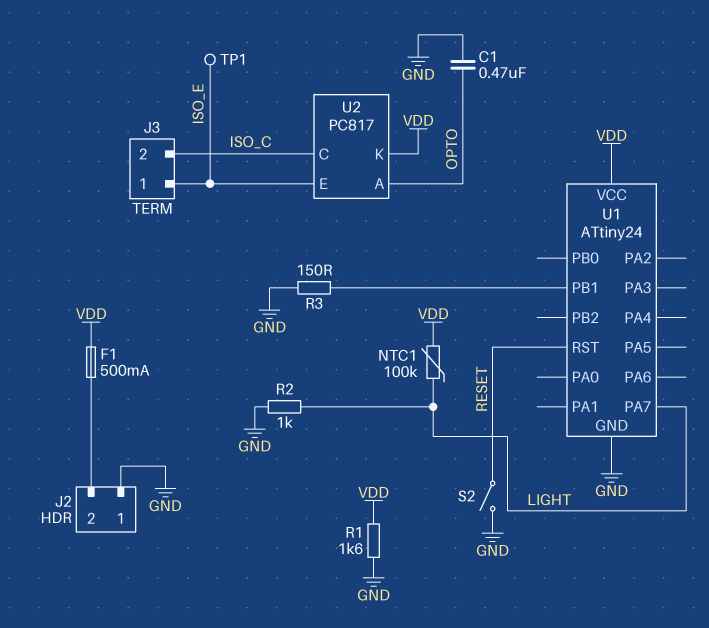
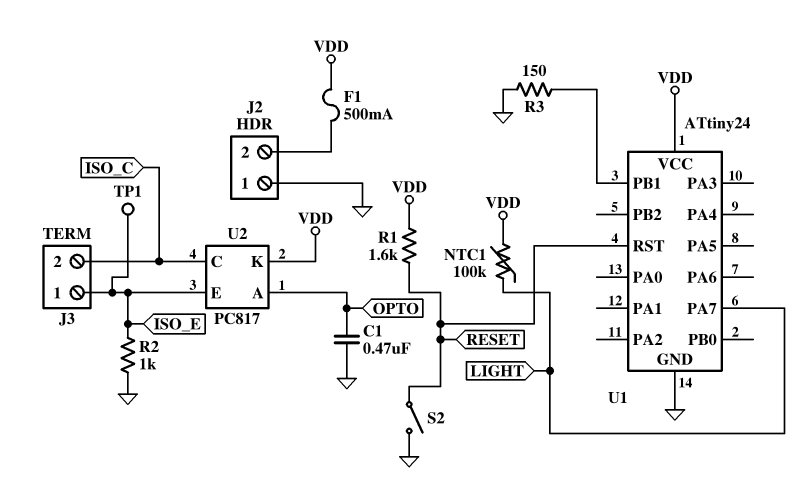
R1: 1.6k (GND, VDD) -> 1.6k (RESET, VDD)
R2: 1k (GND, LIGHT) -> 1k (GND, ISO_E)

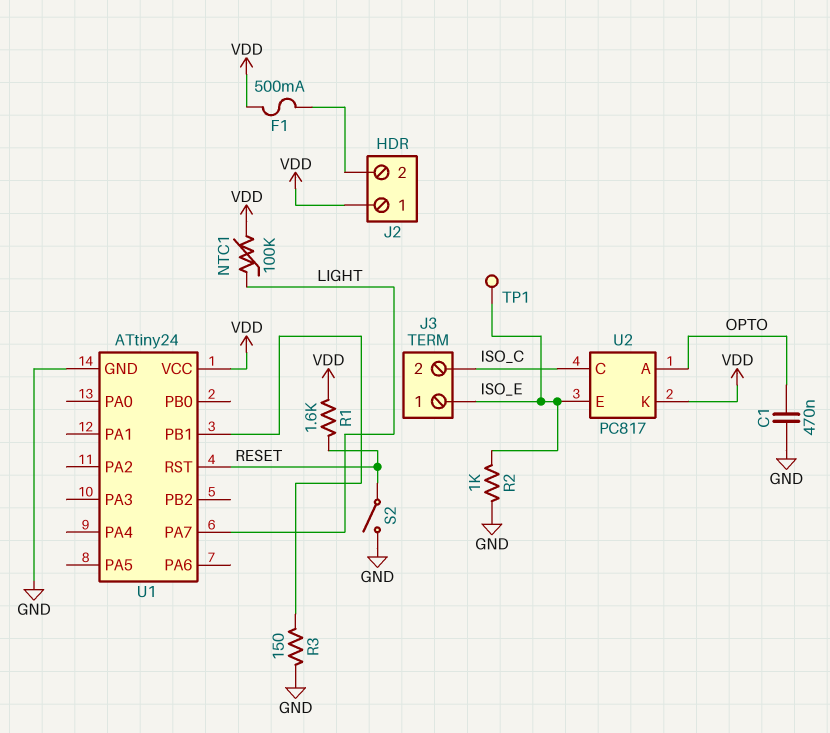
J2 pin 1: GND -> VDD

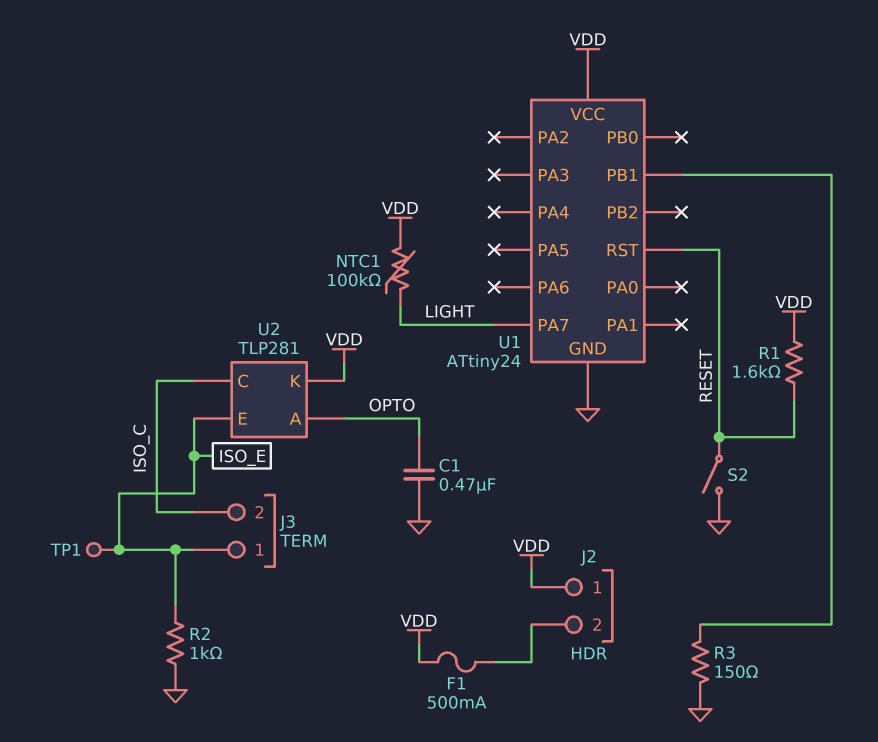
U2: PC817 -> TLP281

